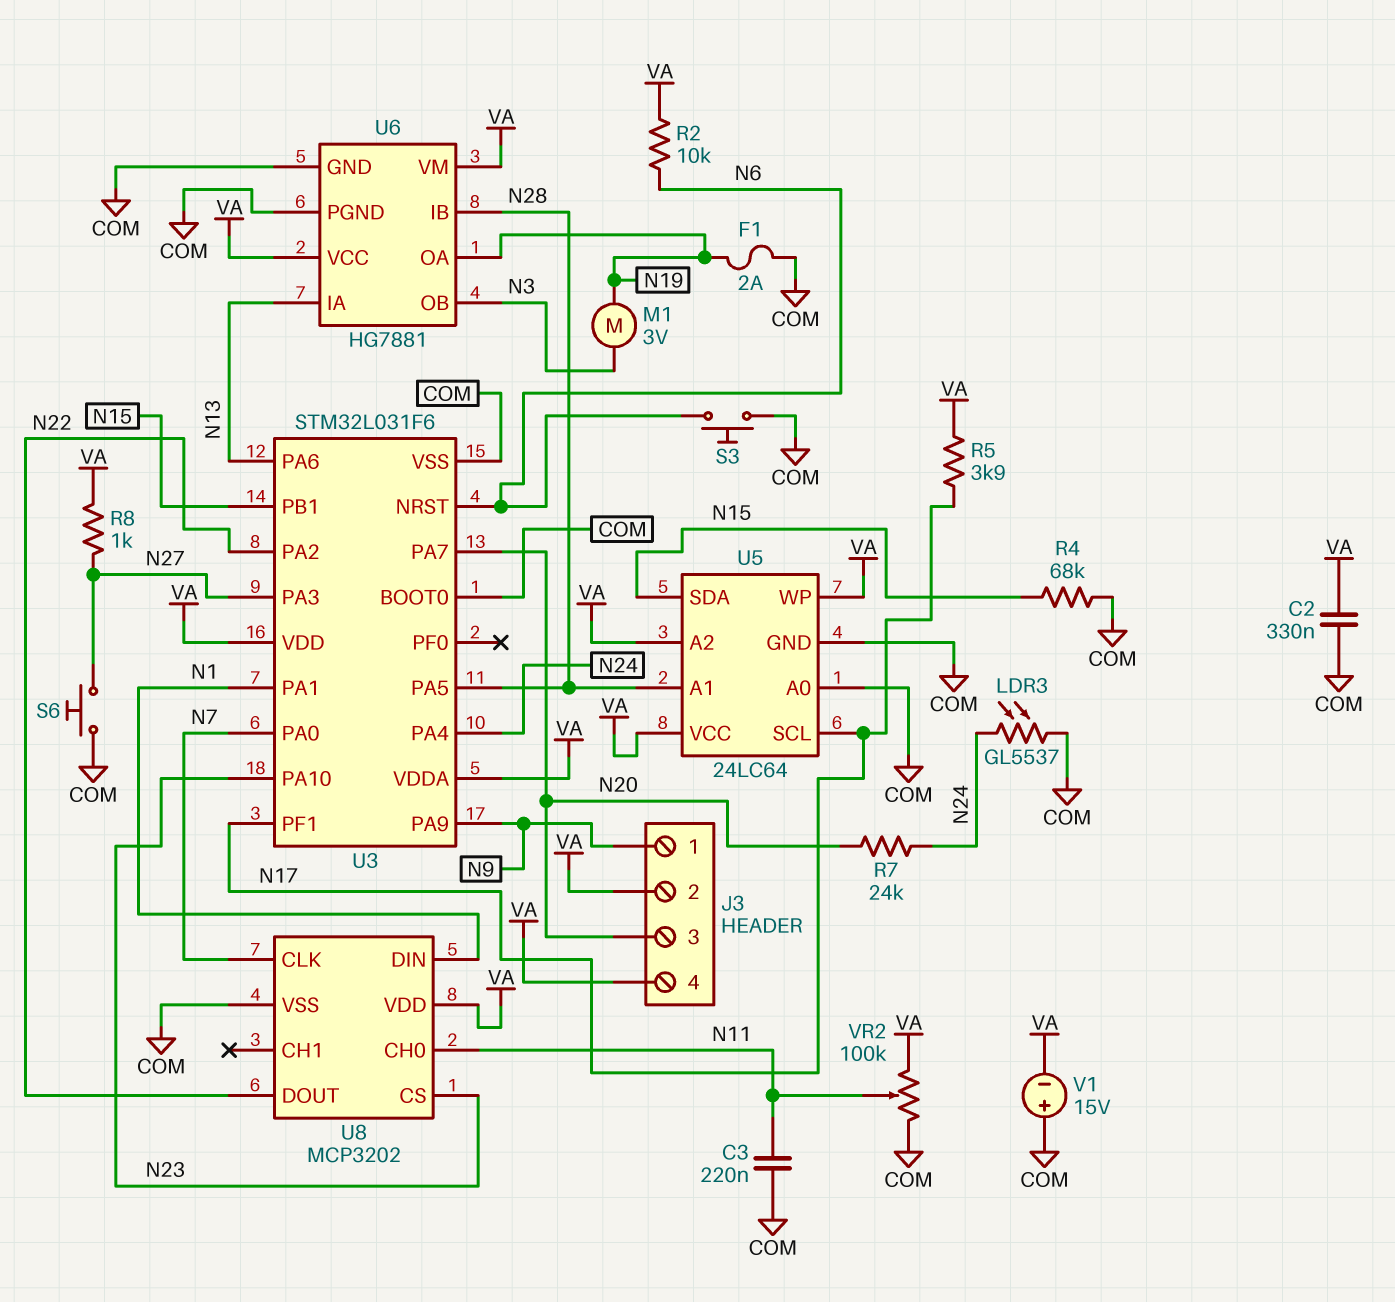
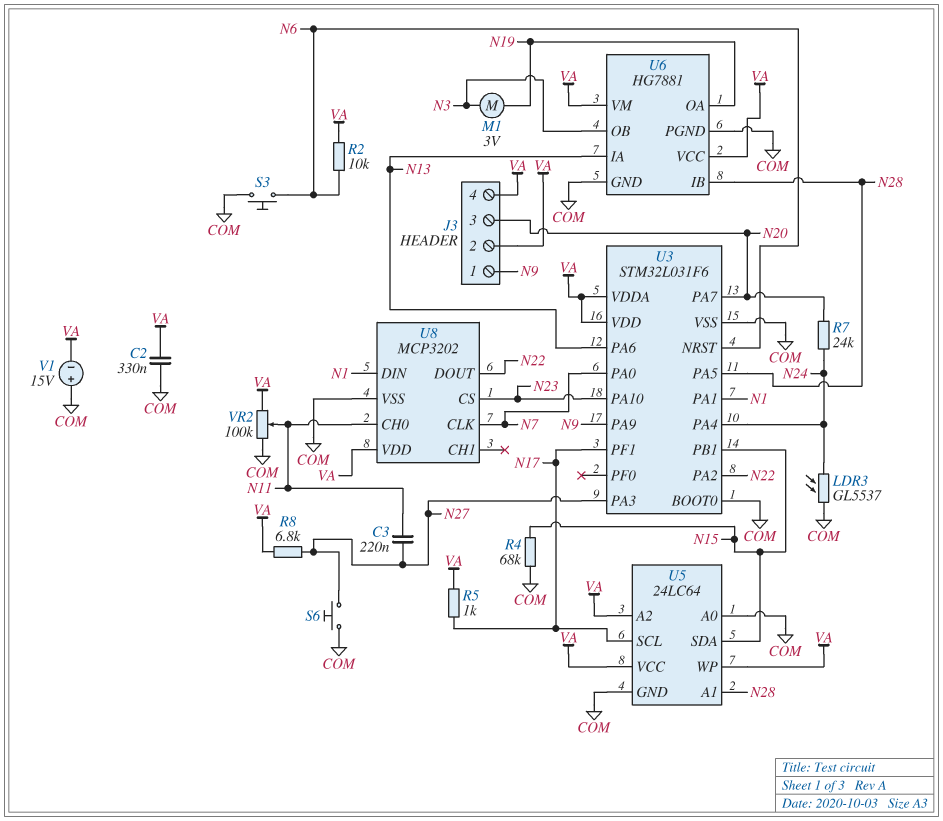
C3: 220nF (COM, N11) -> 220nF (N11, N27)
F1: 2A (COM, N19) -> none
R5: 3.9k (N17, VA) -> 1k (N17, VA)
R8: 1k (N27, VA) -> 6.8k (N27, VA)

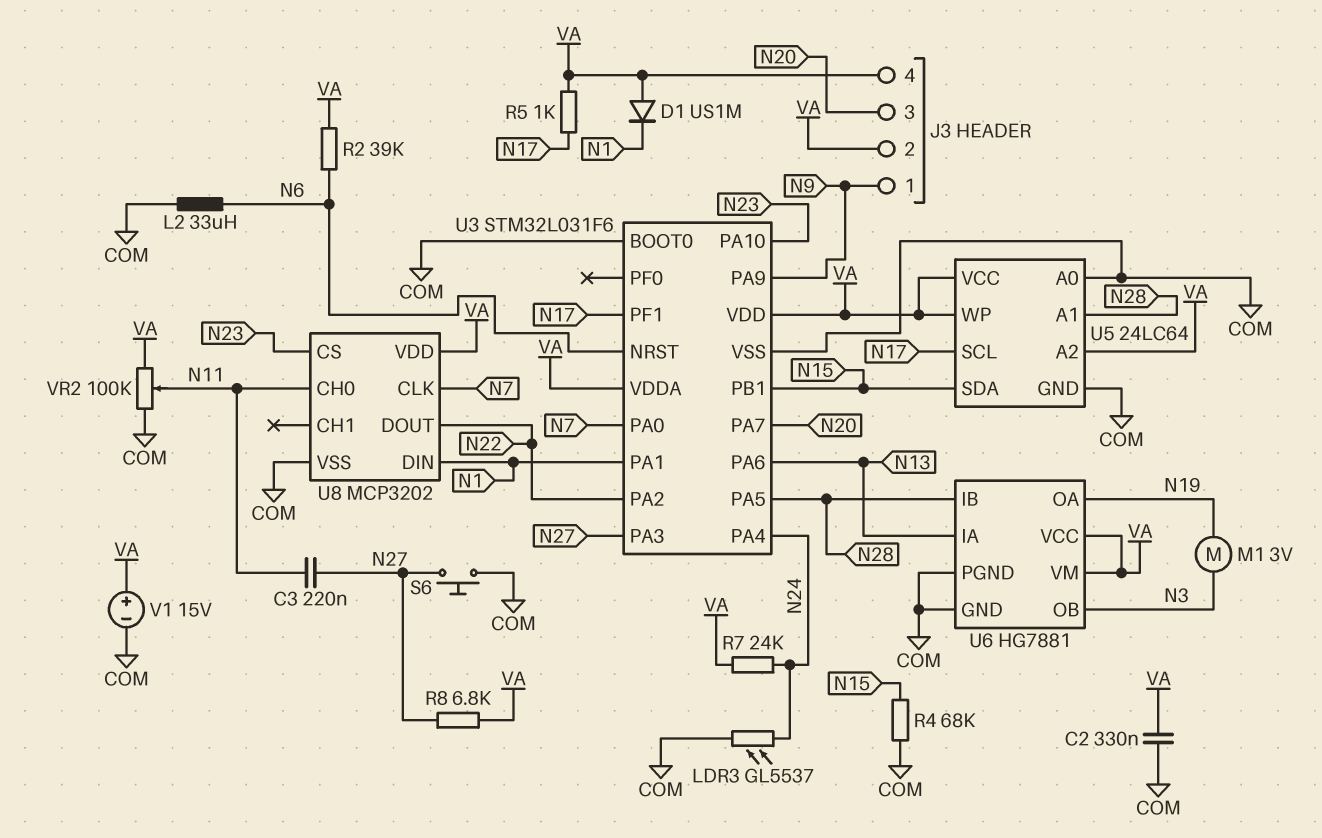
D1: none -> diode US1M (A VA, K N1)
L2: none -> 33uH (COM, N6)
R2: 10k (N6, VA) -> 39k (N6, VA)
R7: 24k (N20, N24) -> 24k (N24, VA)
S3: button (COM, N6) -> none
V1: 15V (plus COM, minus VA) -> 15V (plus VA, minus COM)

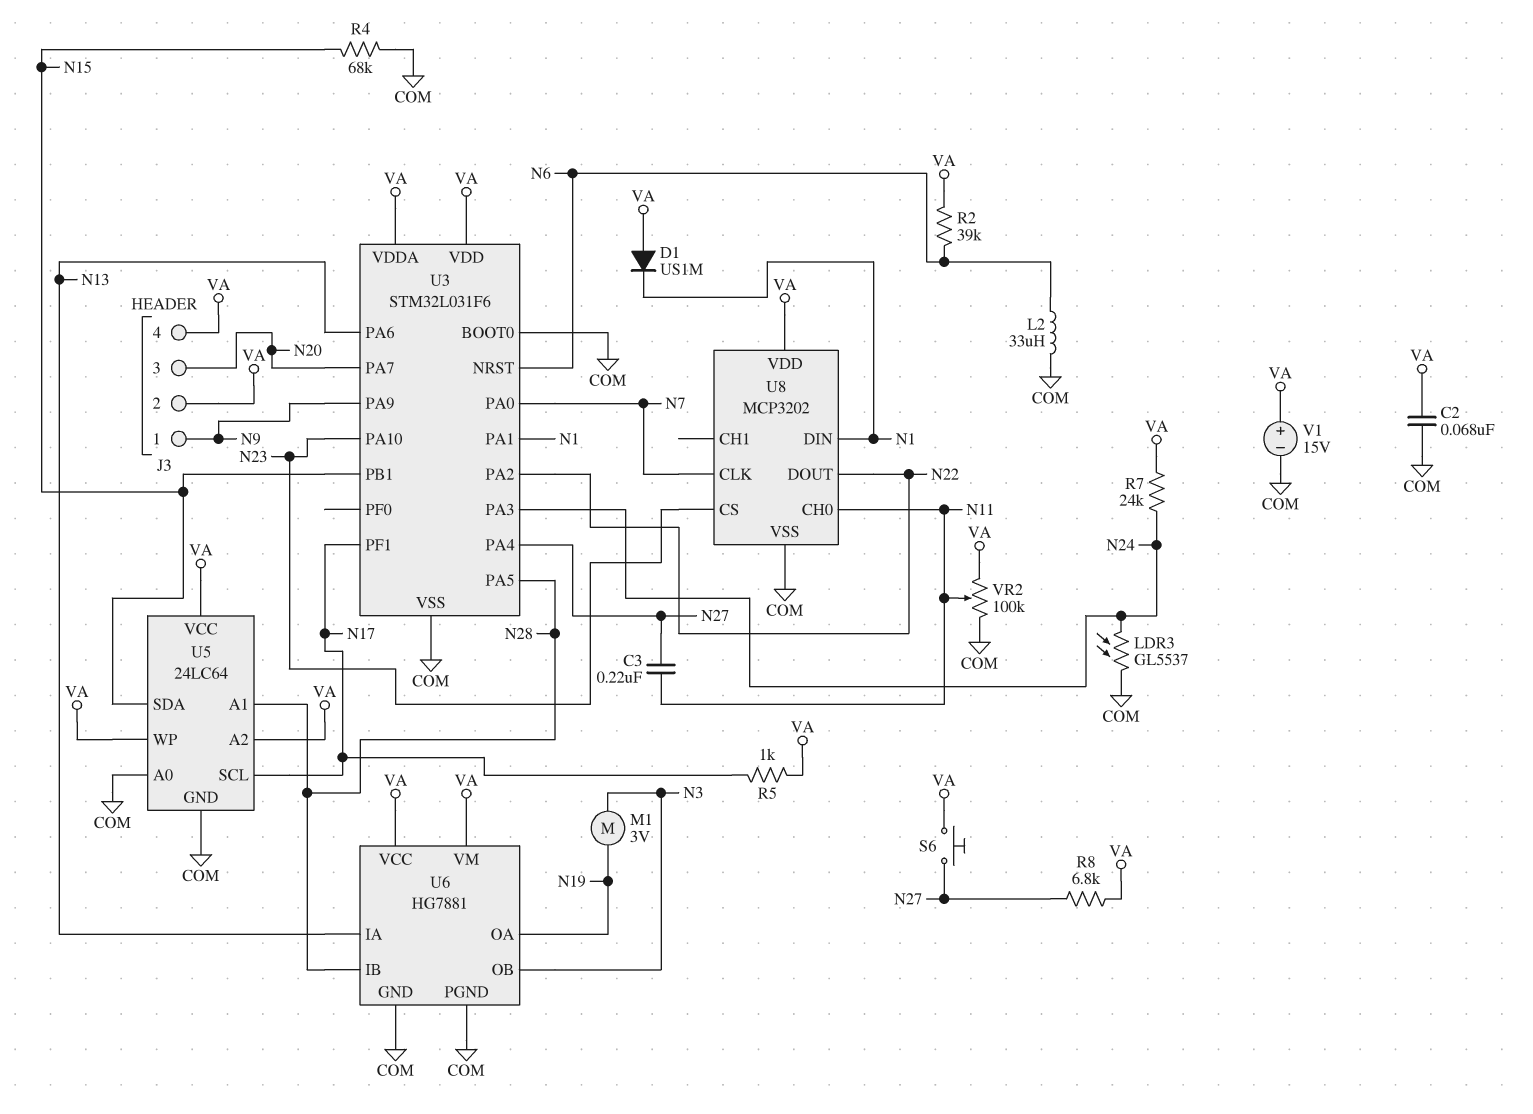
C2: 330nF (COM, VA) -> 68nF (COM, VA)
S6: button (COM, N27) -> button (N27, VA)
U3 pin PA3: N27 -> N24
U3 pin PA4: N24 -> N27

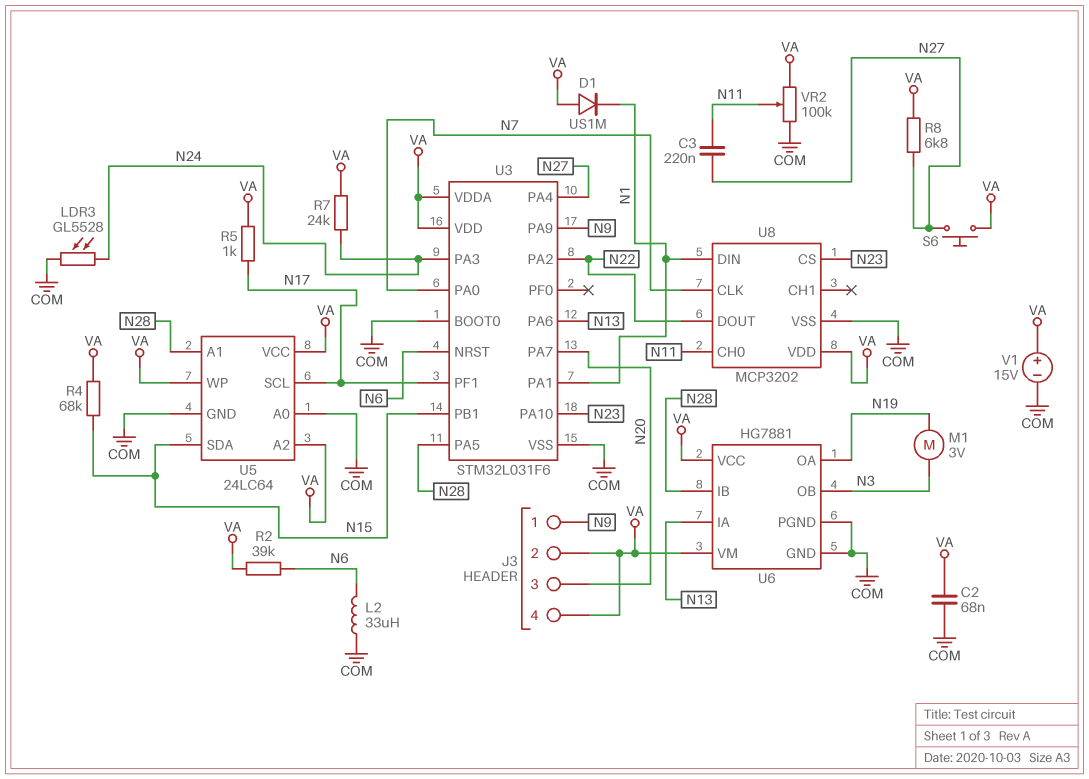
LDR3: GL5537 (COM, N24) -> GL5528 (COM, N24)
R4: 68k (COM, N15) -> 68k (N15, VA)

